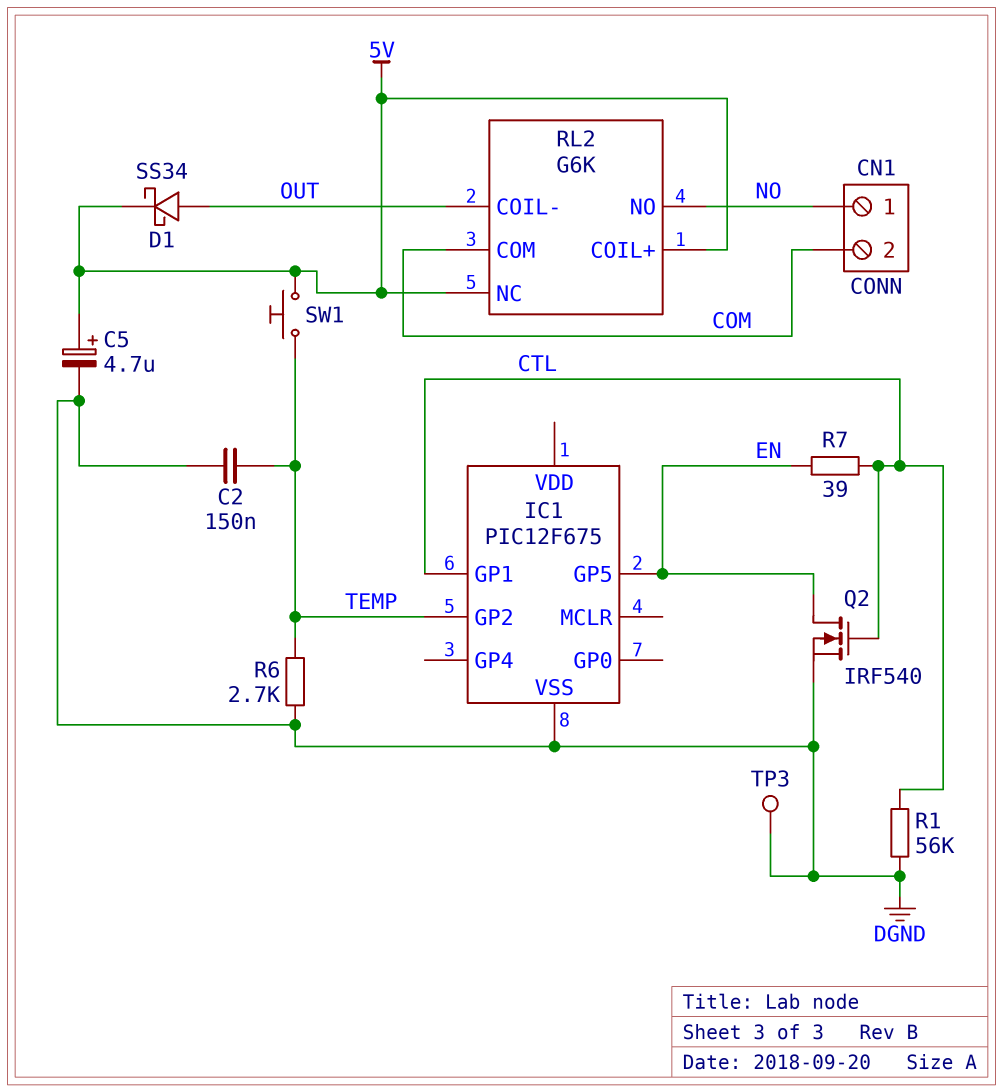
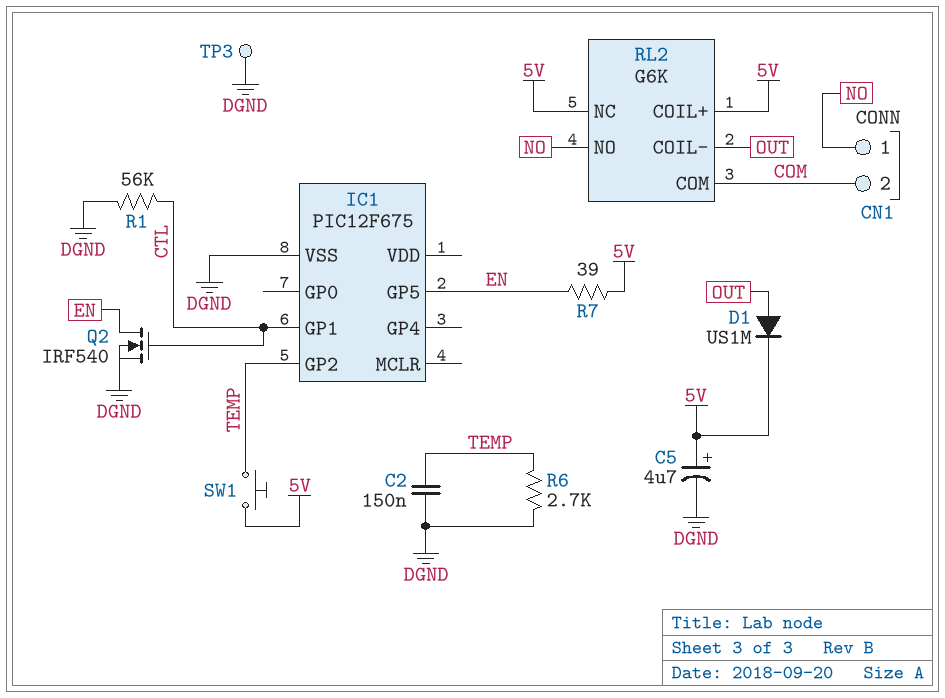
D1: schottky SS34 (A OUT, K 5V) -> diode US1M (A OUT, K 5V)
R7: 39 (CTL, EN) -> 39 (5V, EN)

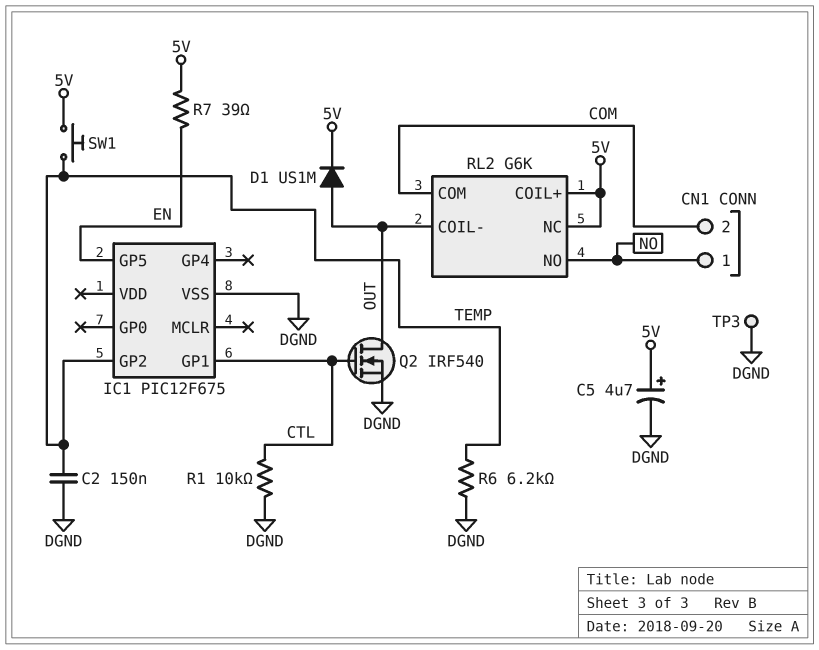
Q2: NMOS IRF540 (G CTL, D EN, S DGND) -> NMOS IRF540 (G CTL, D OUT, S DGND)
R1: 56k (CTL, DGND) -> 10k (CTL, DGND)
R6: 2.7k (DGND, TEMP) -> 6.2k (DGND, TEMP)

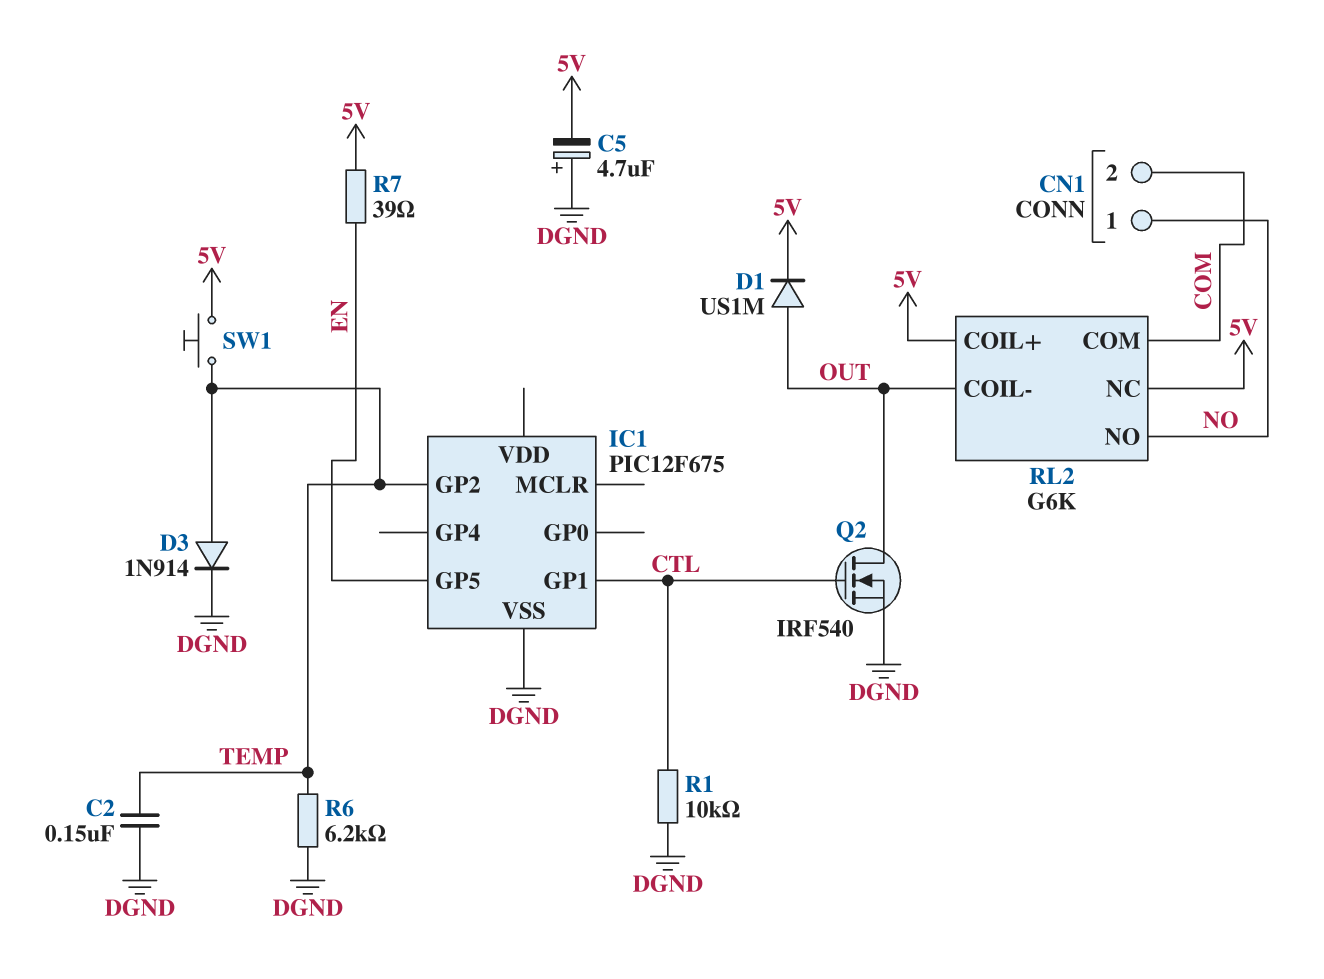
C5: 4.7uF (plus 5V, minus DGND) -> 4.7uF (plus DGND, minus 5V)
D3: none -> diode 1N914 (A TEMP, K DGND)
TP3: test point (DGND) -> none

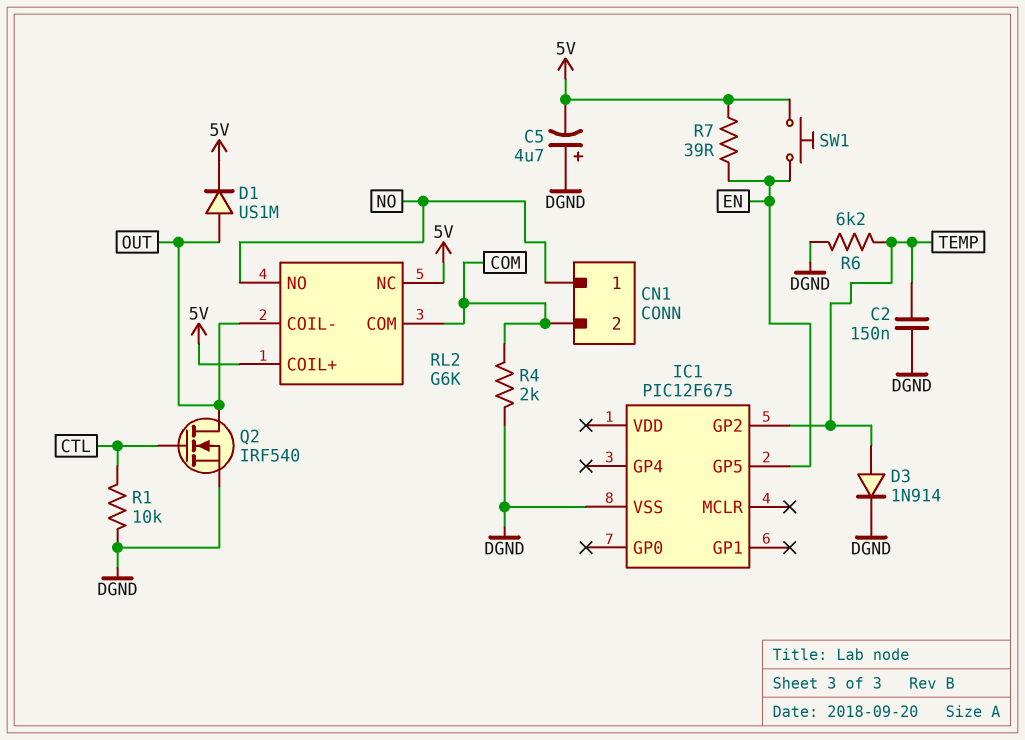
IC1 pin GP1: CTL -> none
R4: none -> 2k (COM, DGND)
SW1: button (5V, TEMP) -> button (5V, EN)

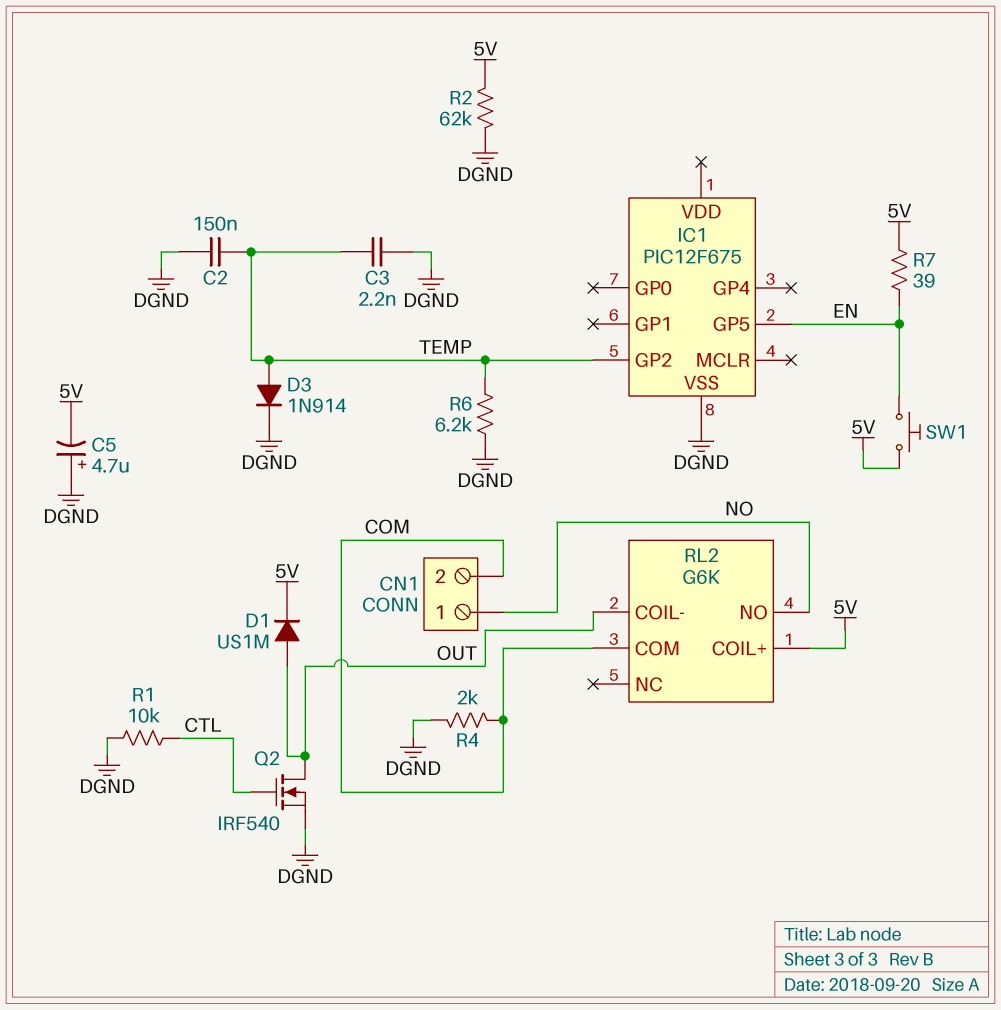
C3: none -> 2.2nF (DGND, TEMP)
R2: none -> 62k (5V, DGND)
RL2 pin NC: 5V -> none

